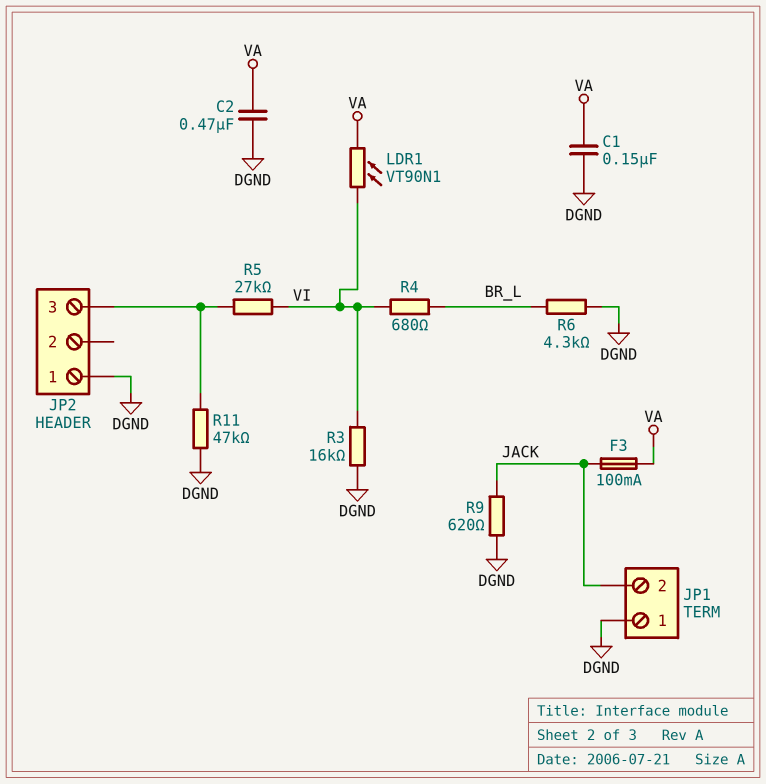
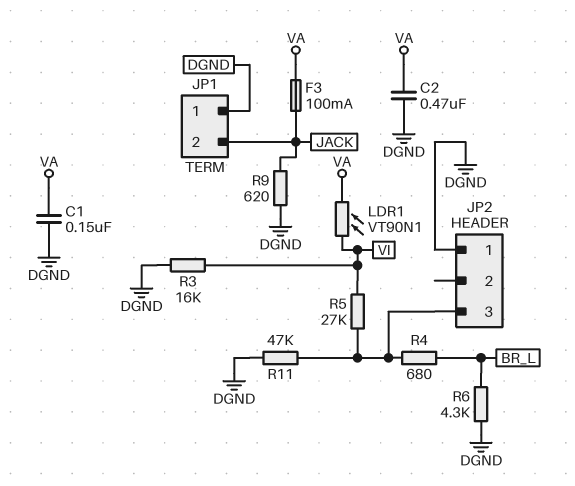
R4: 680 (BR_L, VI) -> 680 (BR_L, JP2/3)

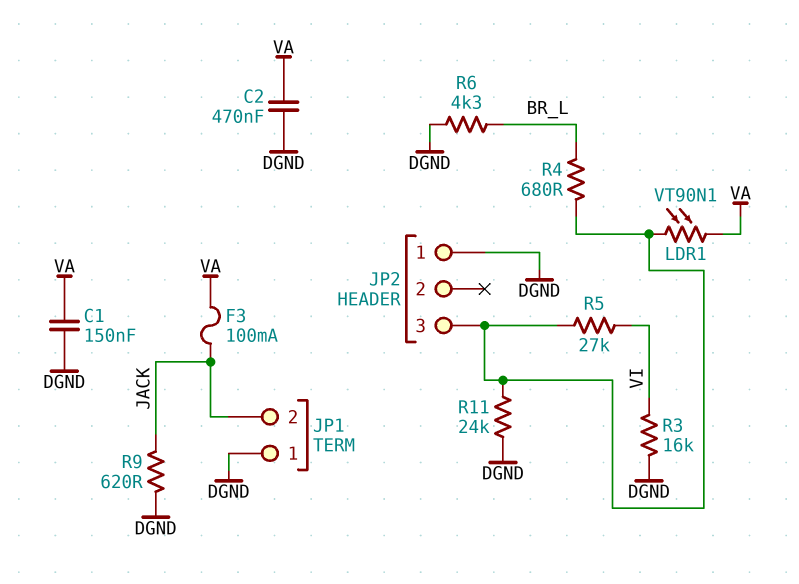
LDR1: VT90N1 (VA, VI) -> VT90N1 (JP2/3, VA)
R11: 47k (DGND, JP2/3) -> 24k (DGND, JP2/3)

